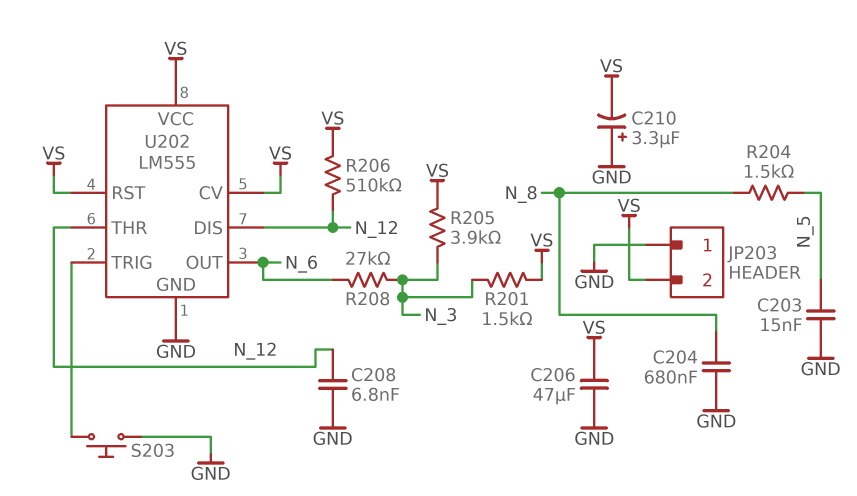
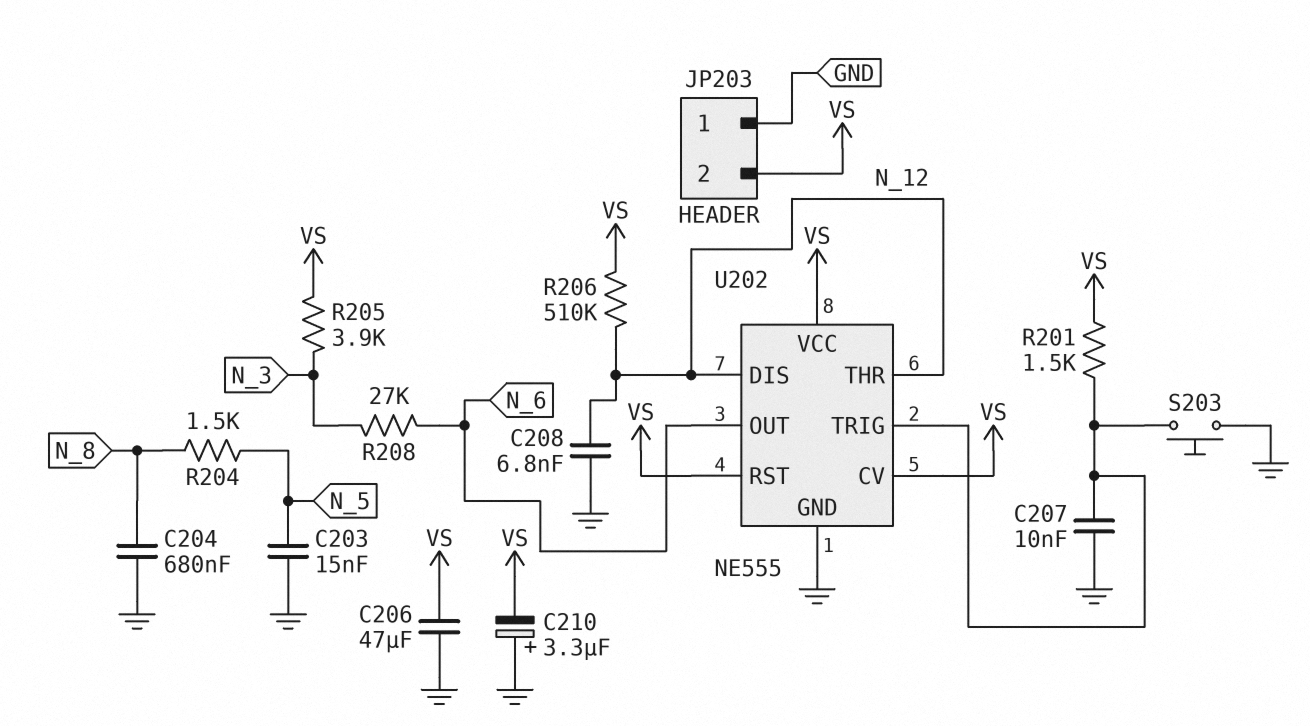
C207: none -> 10nF (GND, U202/TRIG)
R201: 1.5k (N_3, VS) -> 1.5k (U202/TRIG, VS)
U202: LM555 -> NE555

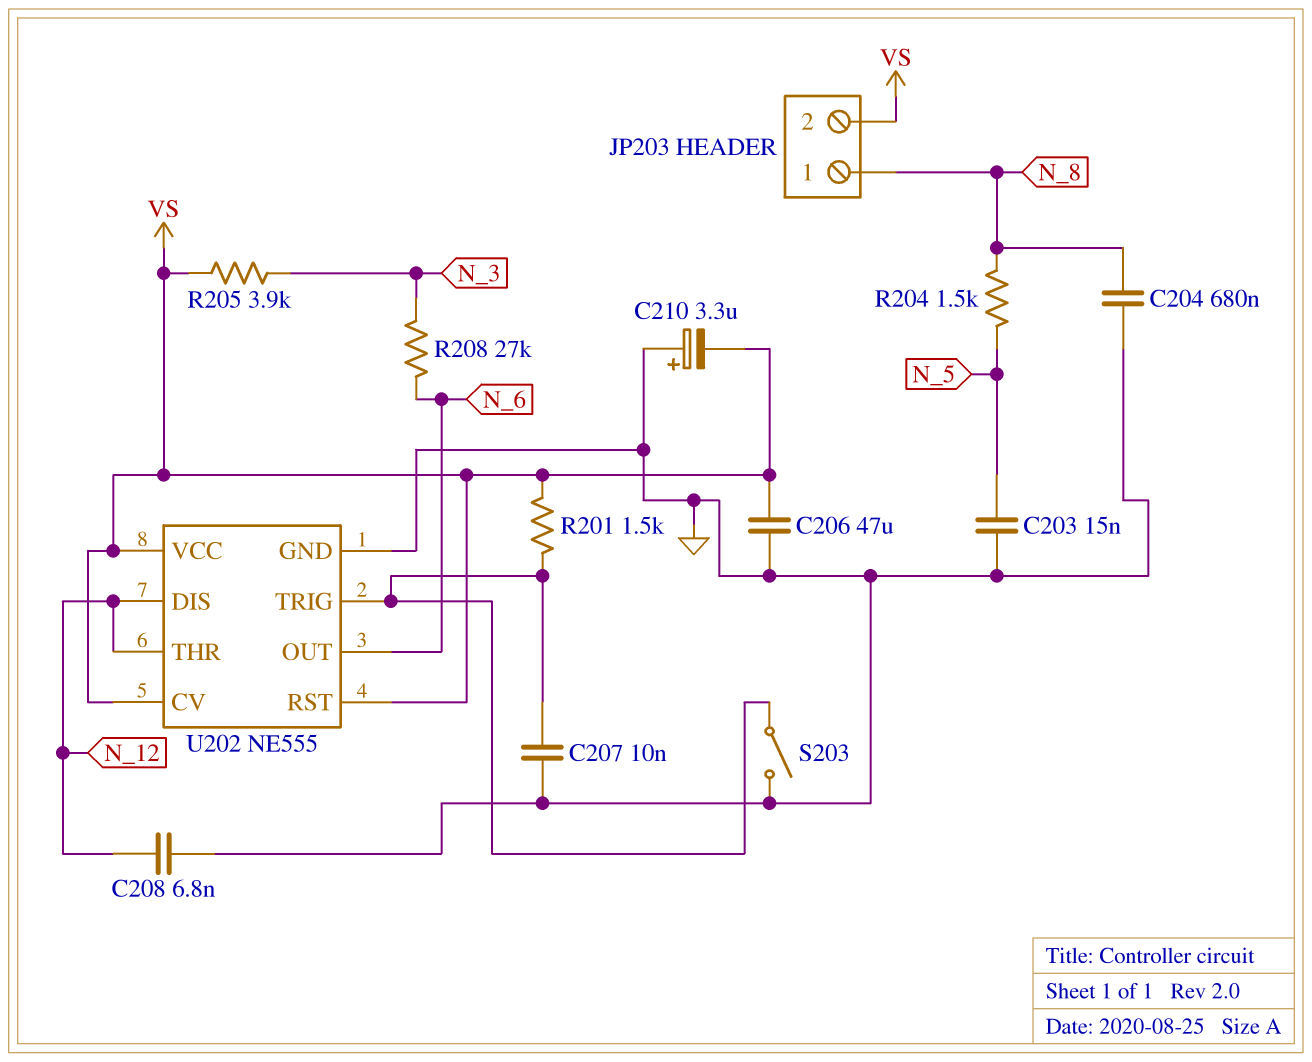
JP203 pin 1: GND -> N_8
R206: 510k (N_12, VS) -> none
S203: button (GND, U202/TRIG) -> switch (GND, U202/TRIG)

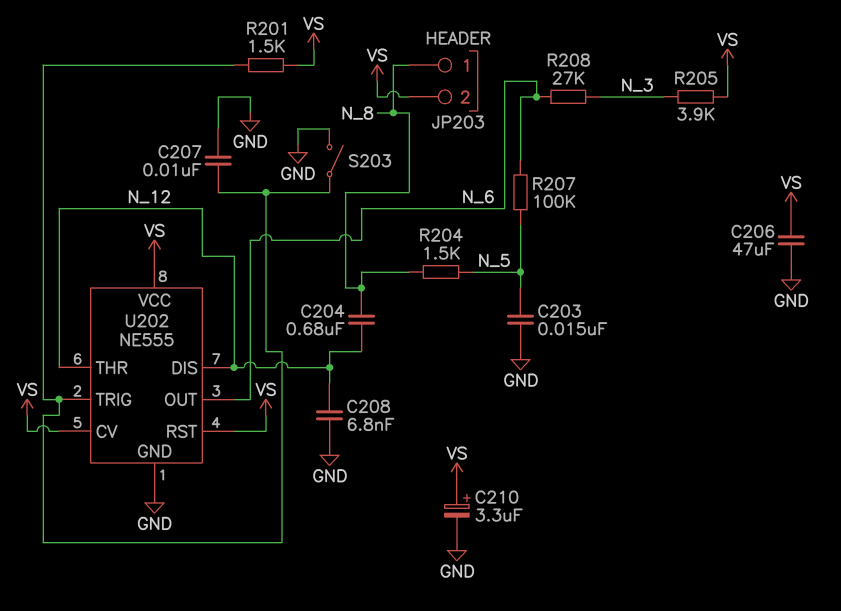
C204: 680nF (GND, N_8) -> 680nF (N_8, N_12)
C210: 3.3uF (plus GND, minus VS) -> 3.3uF (plus VS, minus GND)
R207: none -> 100k (N_5, N_6)

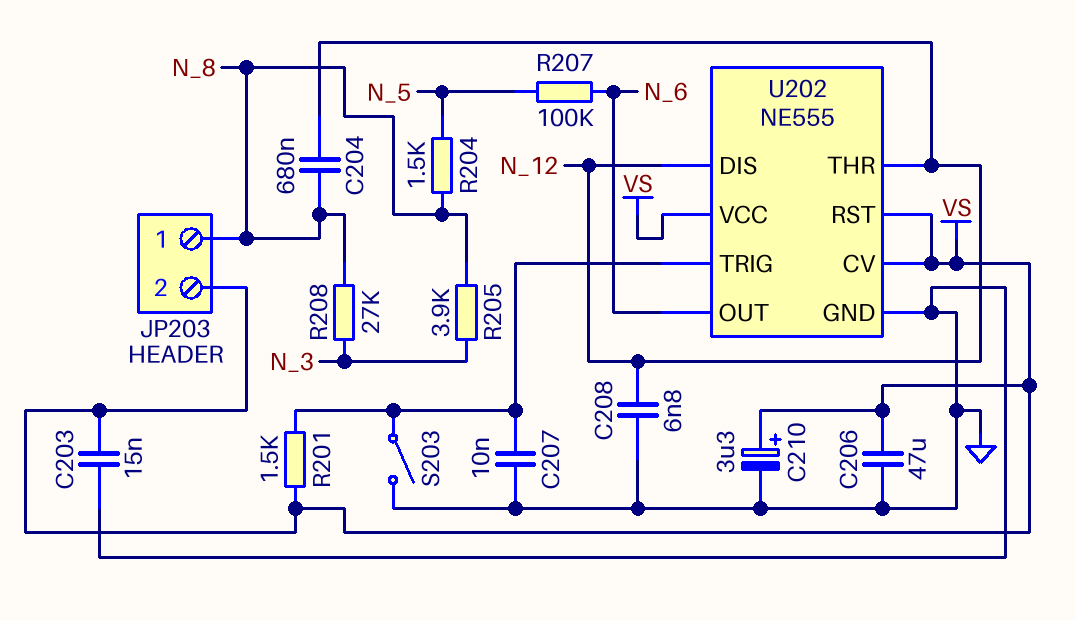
C203: 15nF (GND, N_5) -> 15nF (GND, VS)
R205: 3.9k (N_3, VS) -> 3.9k (N_3, N_8)
R208: 27k (N_3, N_6) -> 27k (N_3, N_8)

